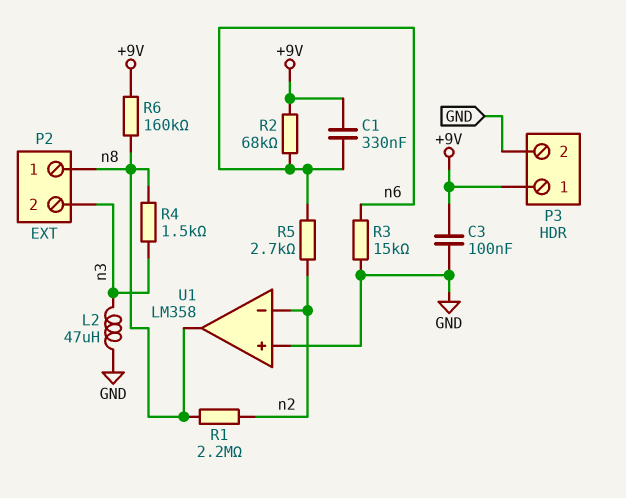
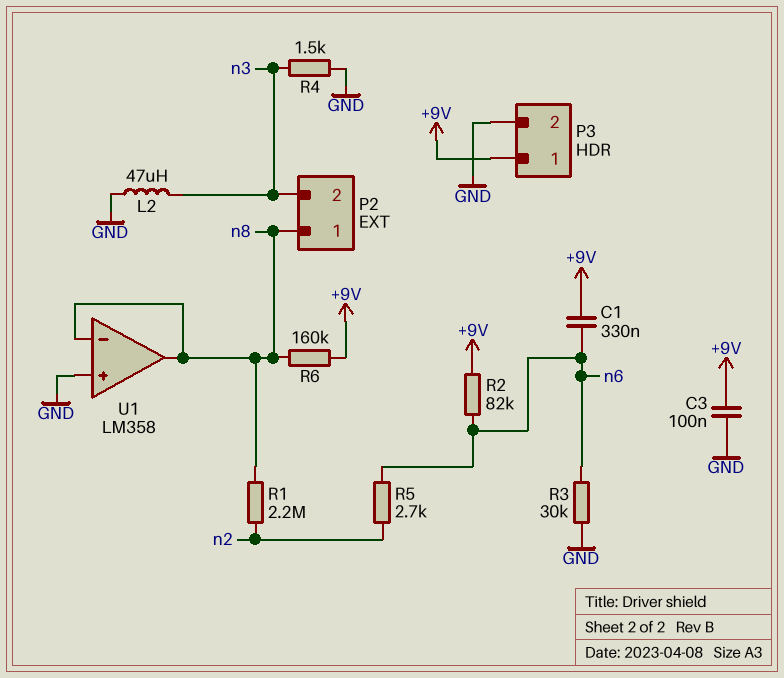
R2: 68k (+9V, n6) -> 82k (+9V, n6)
R3: 15k (GND, n6) -> 30k (GND, n6)
R4: 1.5k (n3, n8) -> 1.5k (GND, n3)
U1 pin in-: n2 -> n8

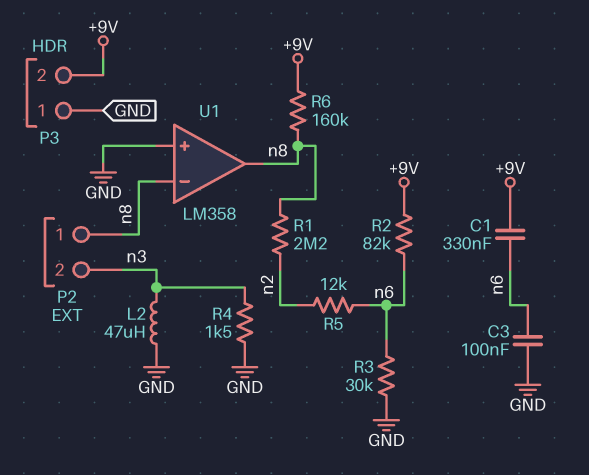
C3: 100nF (+9V, GND) -> 100nF (GND, n6)
P3 pin 1: +9V -> GND
P3 pin 2: GND -> +9V
R5: 2.7k (n2, n6) -> 12k (n2, n6)

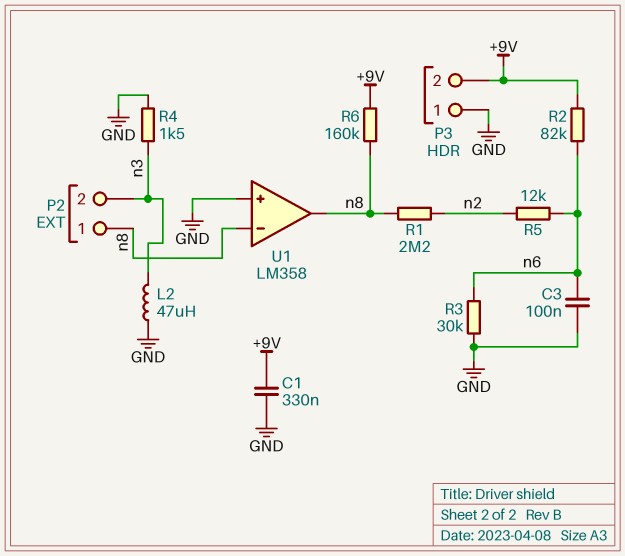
C1: 330nF (+9V, n6) -> 330nF (+9V, GND)

